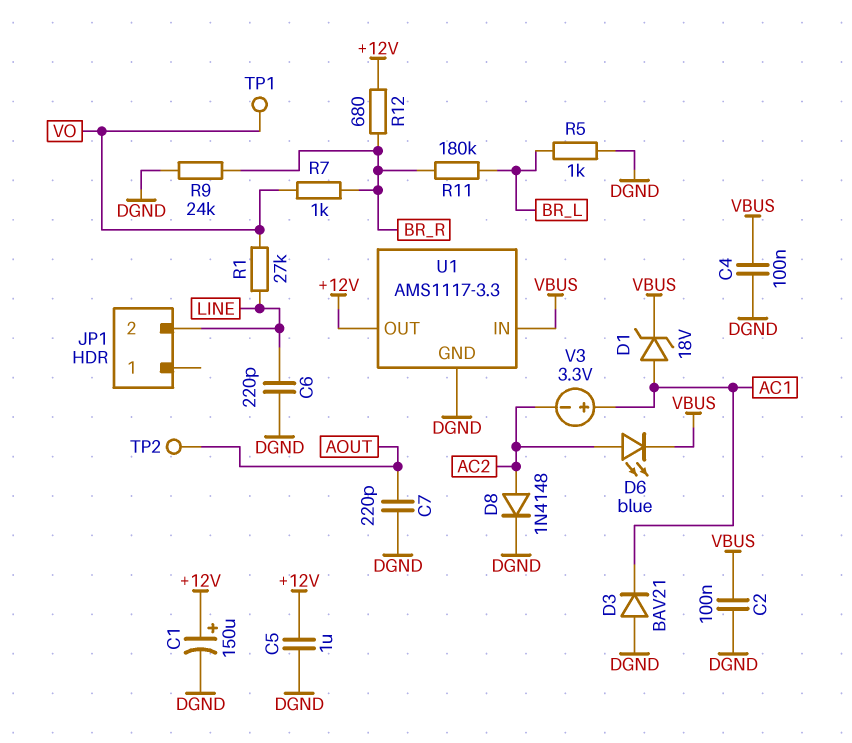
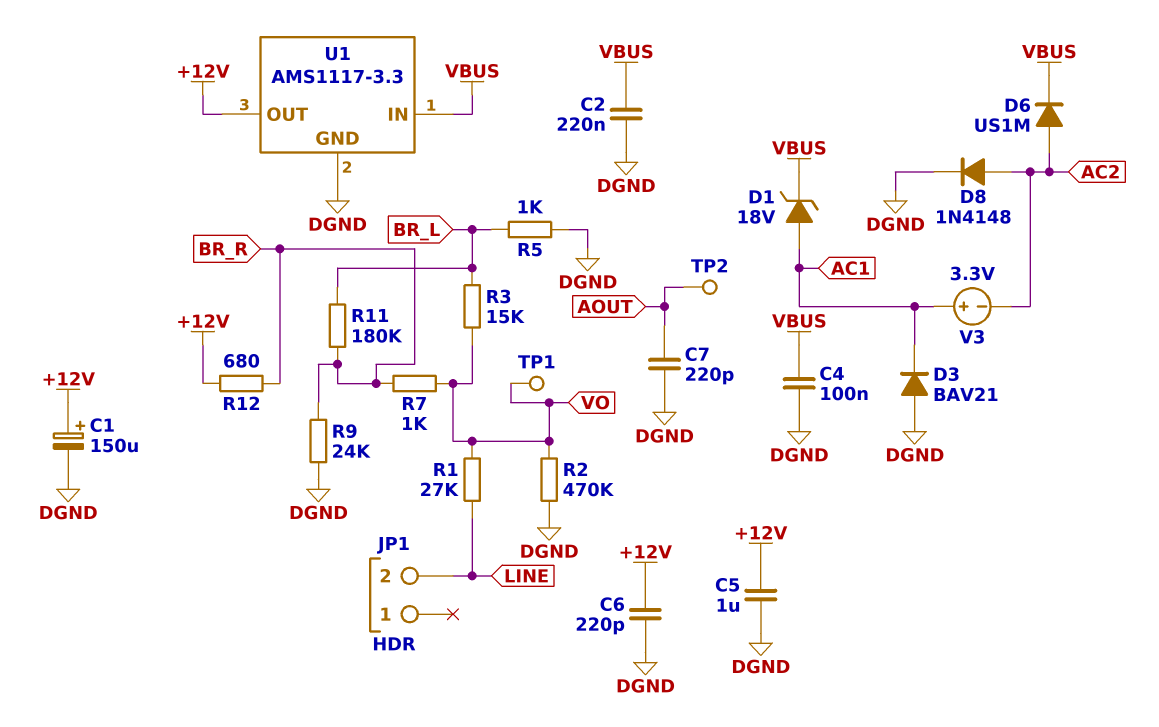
C2: 100nF (DGND, VBUS) -> 220nF (DGND, VBUS)
C6: 220pF (DGND, LINE) -> 220pF (+12V, DGND)
D6: LED blue (A AC2, K VBUS) -> diode US1M (A AC2, K VBUS)
R2: none -> 470k (DGND, VO)
R3: none -> 15k (BR_L, VO)

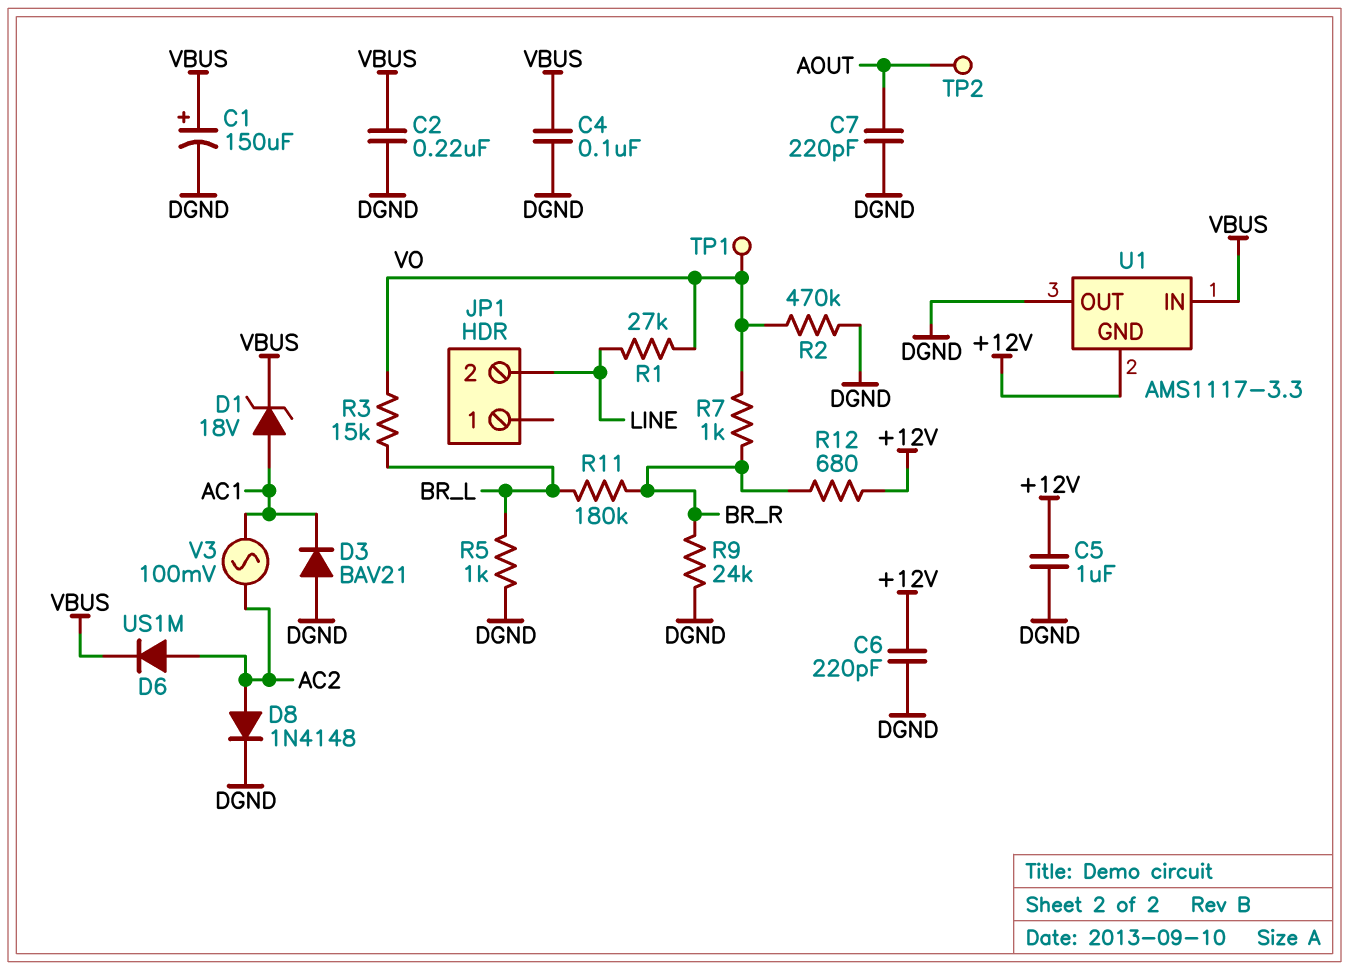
C1: 150uF (plus +12V, minus DGND) -> 150uF (plus VBUS, minus DGND)
U1 pin GND: DGND -> +12V
U1 pin OUT: +12V -> DGND
V3: 3.3V (plus AC1, minus AC2) -> AC 100mV (AC1, AC2)

